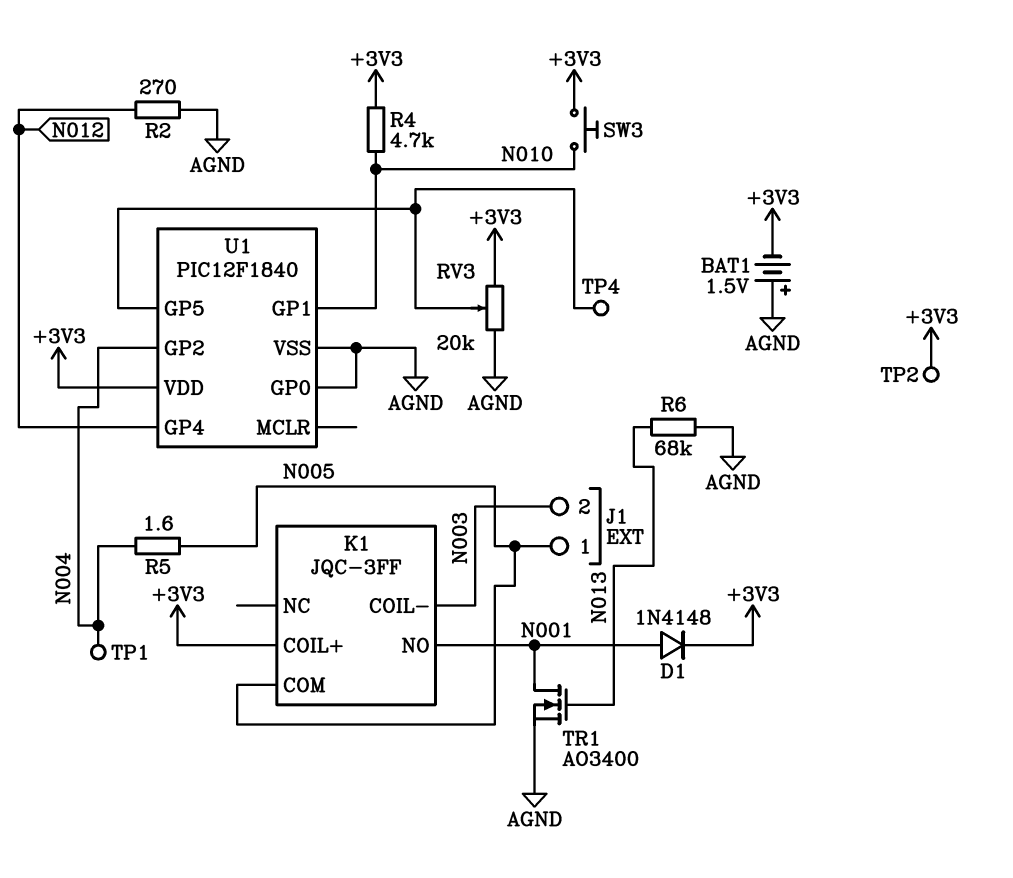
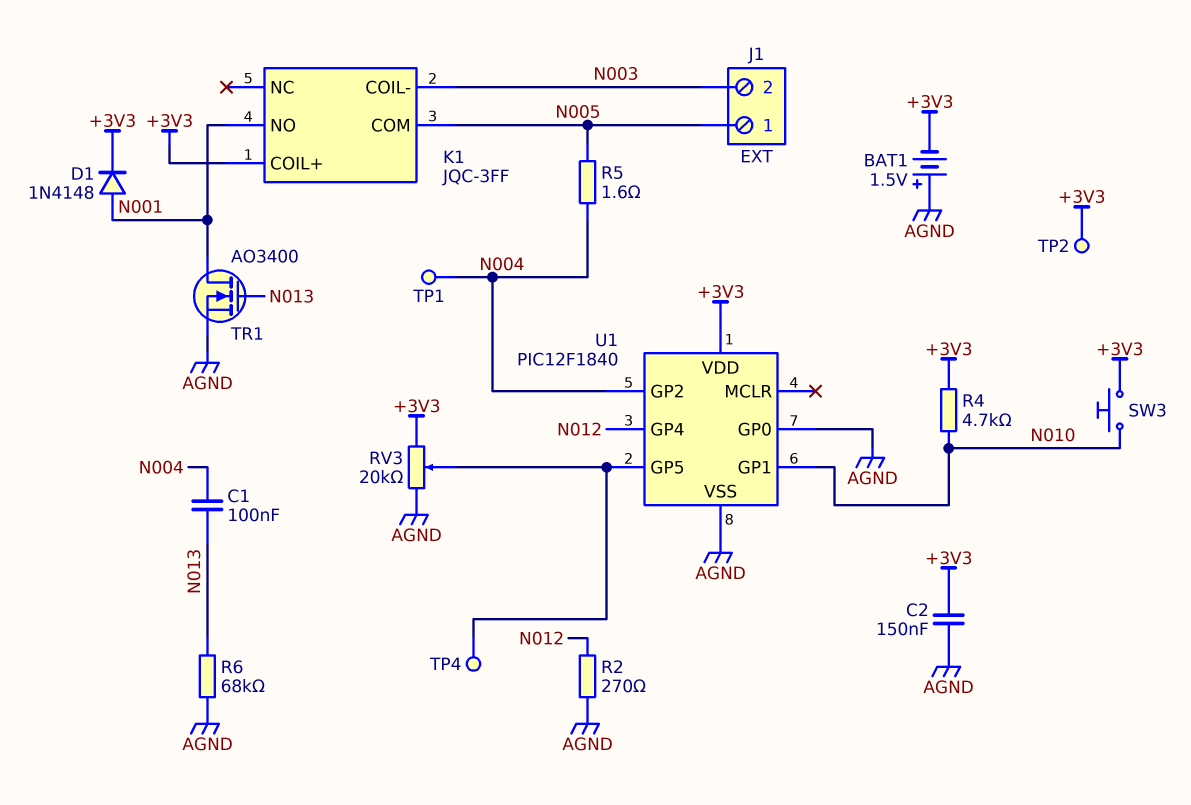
C1: none -> 100nF (N004, N013)
C2: none -> 150nF (+3V3, AGND)

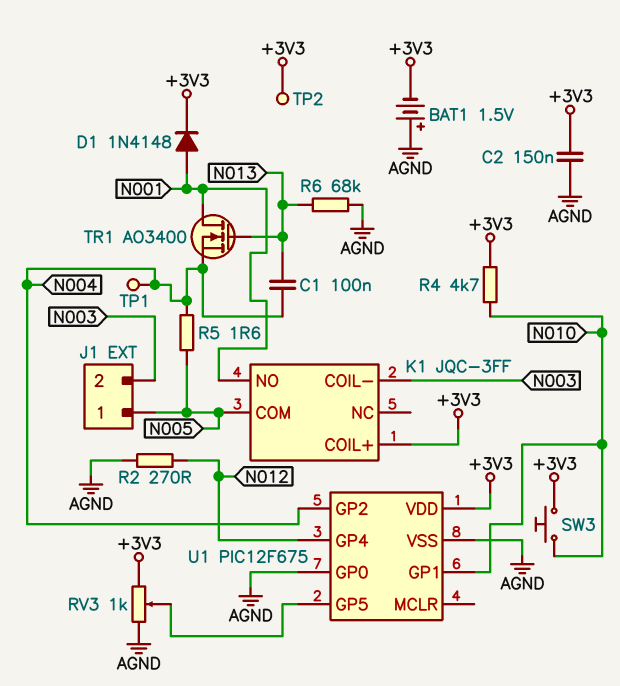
RV3: 20k (+3V3, AGND, wiper U1/GP5) -> 1k (+3V3, AGND, wiper U1/GP5)
TP4: test point (U1/GP5) -> none
TR1: NMOS AO3400 (G N013, D N001, S AGND) -> NMOS AO3400 (G N013, D N001, S N004)
U1: PIC12F1840 -> PIC12F675

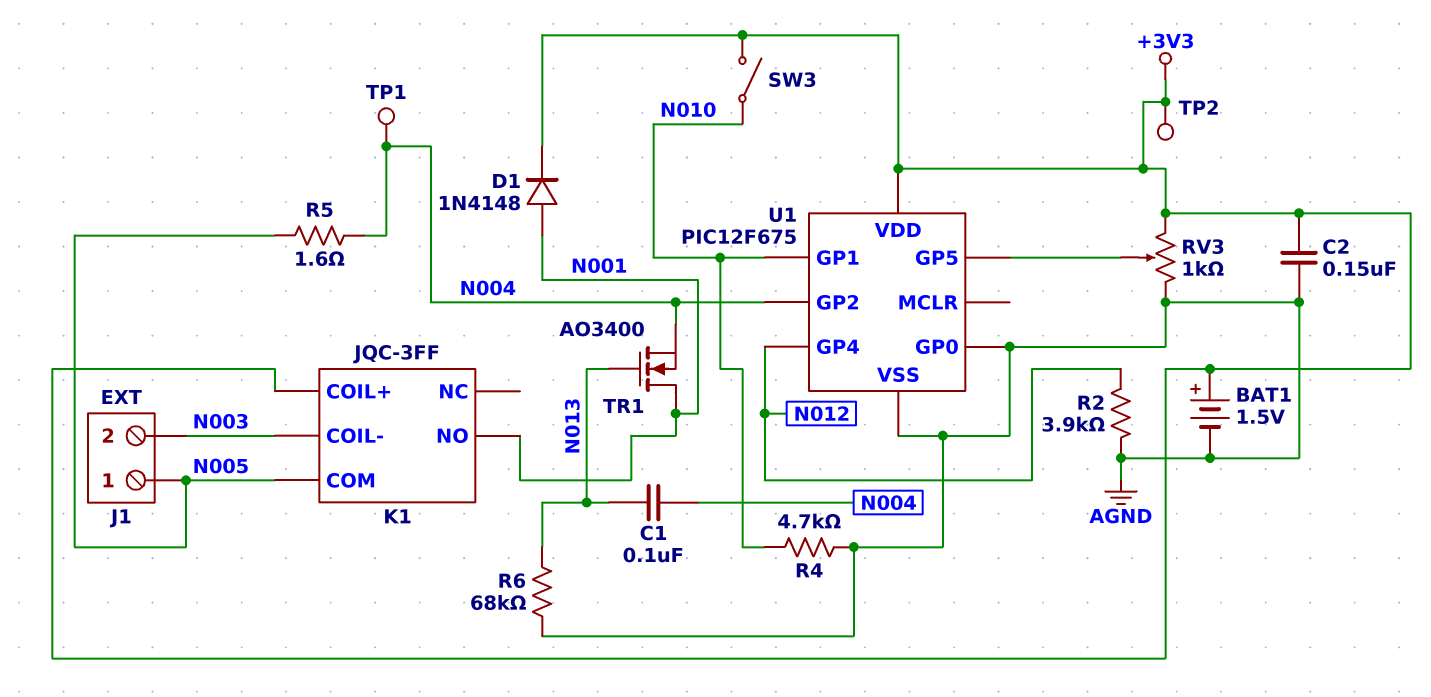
BAT1: 1.5V (plus AGND, minus +3V3) -> 1.5V (plus +3V3, minus AGND)
R2: 270 (AGND, N012) -> 3.9k (AGND, N012)
R4: 4.7k (+3V3, N010) -> 4.7k (AGND, N010)
SW3: button (+3V3, N010) -> switch (+3V3, N010)

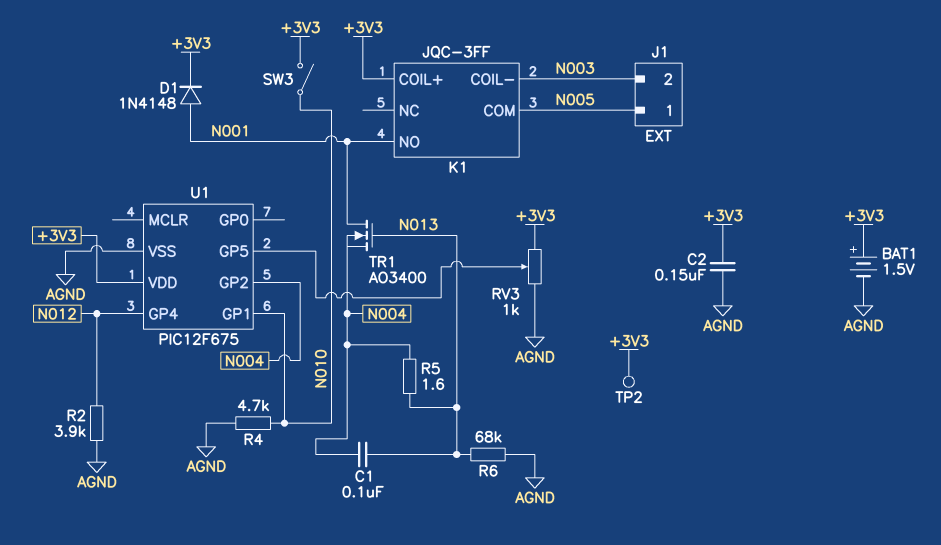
R5: 1.6 (N004, N005) -> 1.6 (N004, N013)
TP1: test point (N004) -> none
U1 pin GP0: AGND -> none

